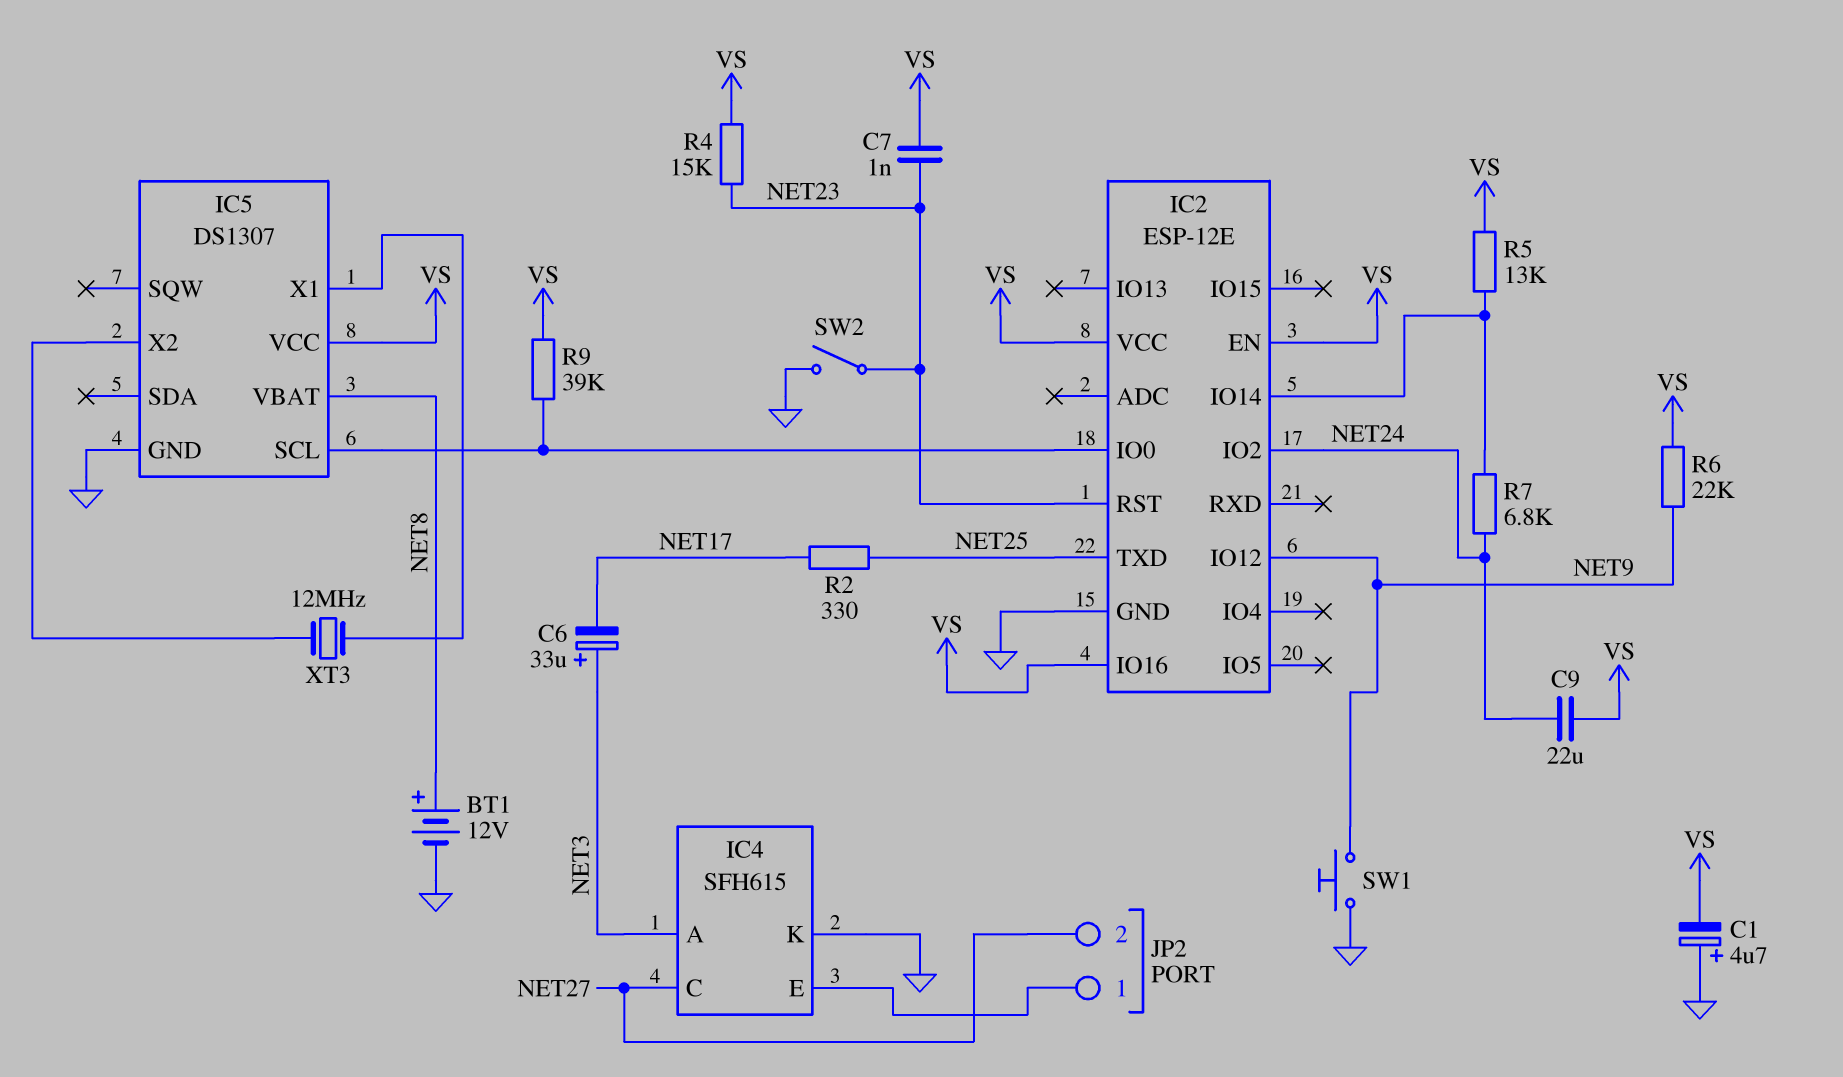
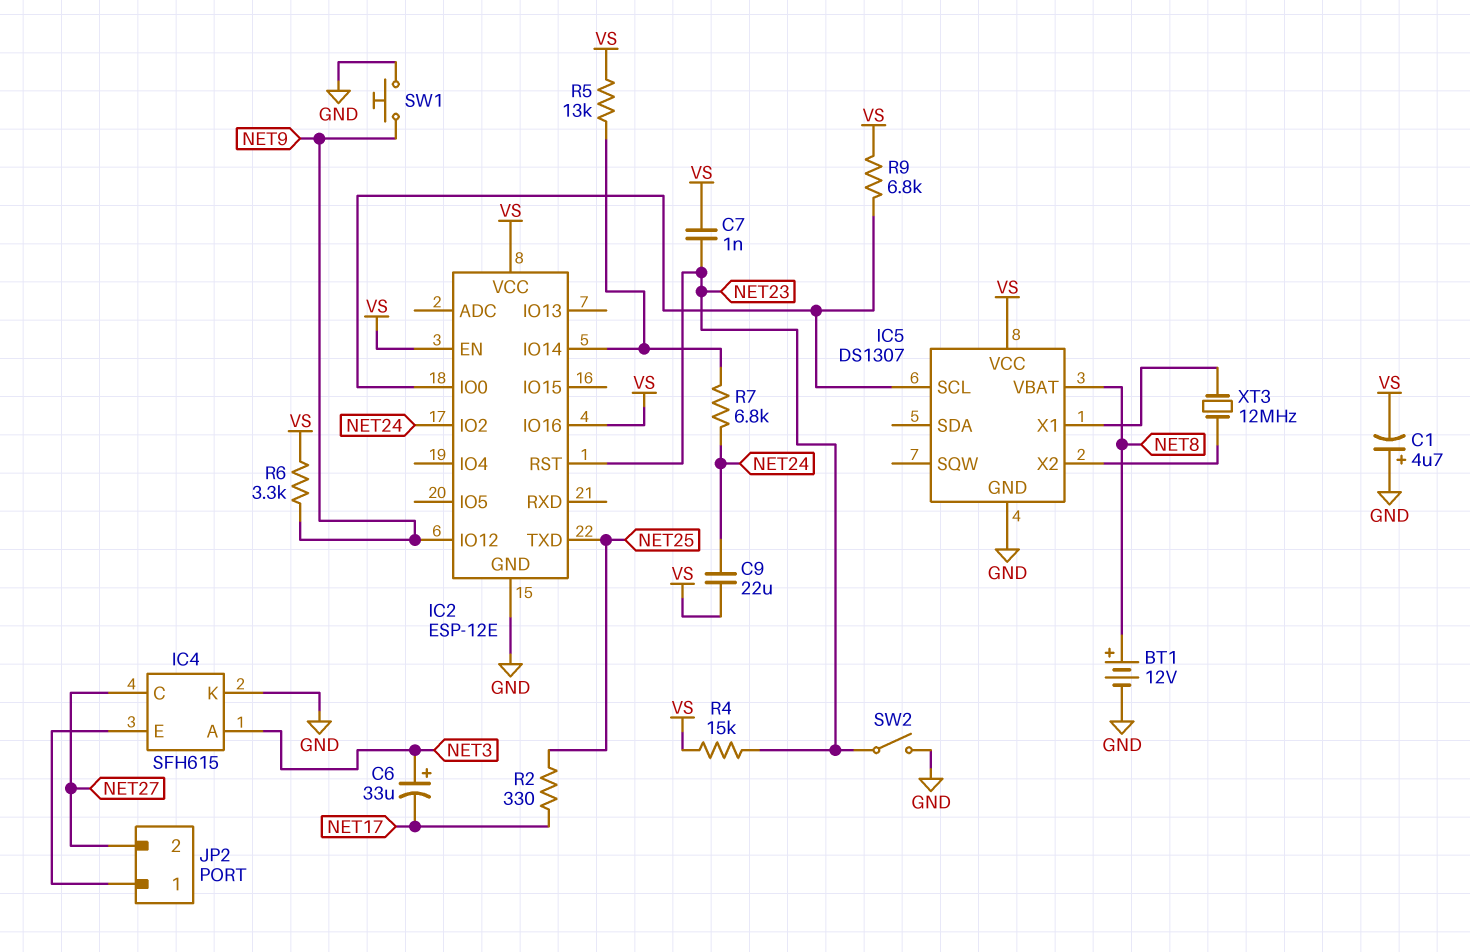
R6: 22k (NET9, VS) -> 3.3k (NET9, VS)
R9: 39k (IC2/IO0, VS) -> 6.8k (IC2/IO0, VS)

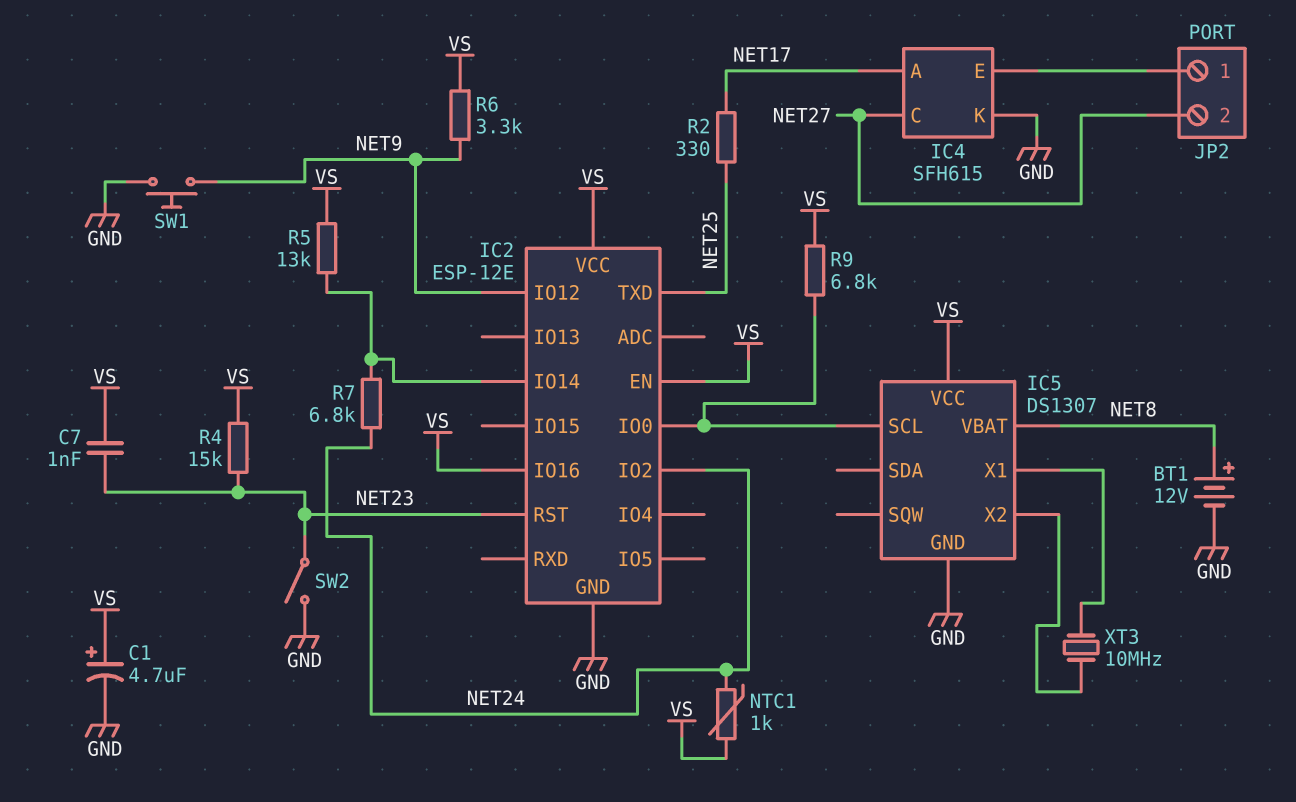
C1: 4.7uF (plus GND, minus VS) -> 4.7uF (plus VS, minus GND)
C6: 33uF (plus NET3, minus NET17) -> none
C9: 22uF (NET24, VS) -> none
IC4 pin A: NET3 -> NET17
NTC1: none -> 1k (NET24, VS)
XT3: 12MHz (IC5/X1, IC5/X2) -> 10MHz (IC5/X1, IC5/X2)

